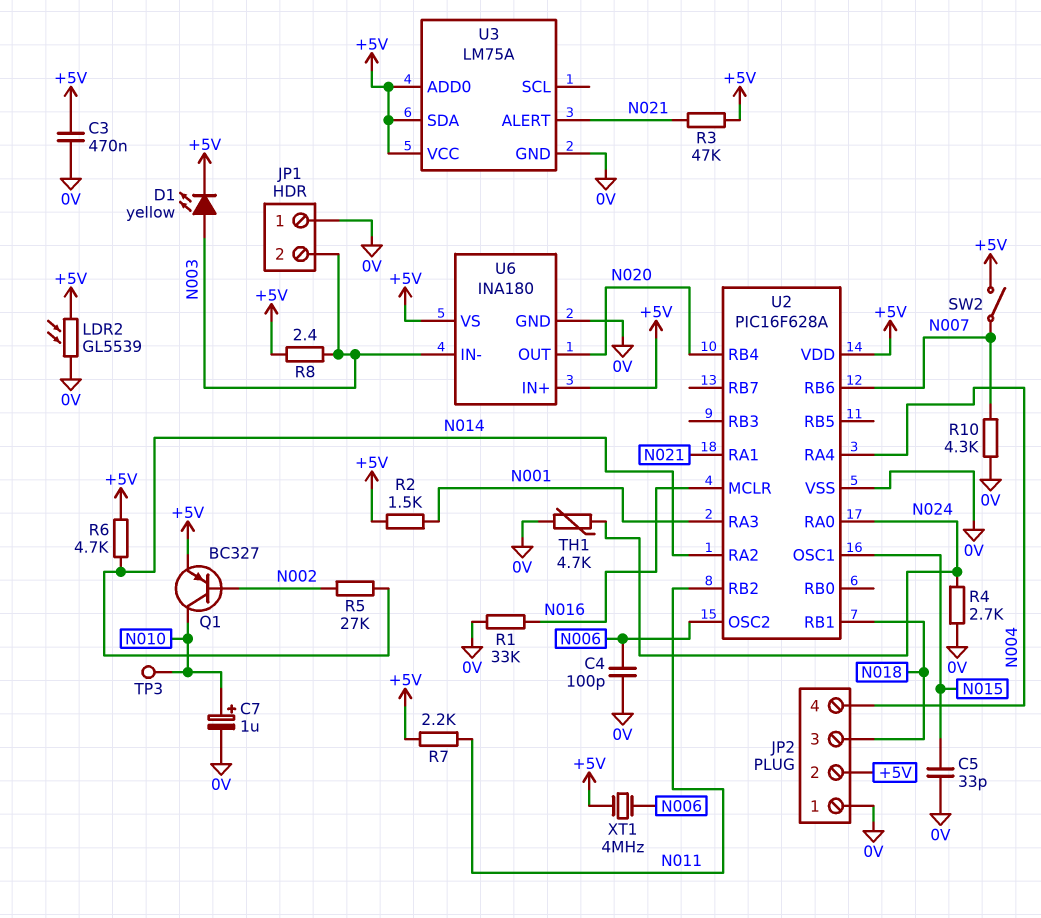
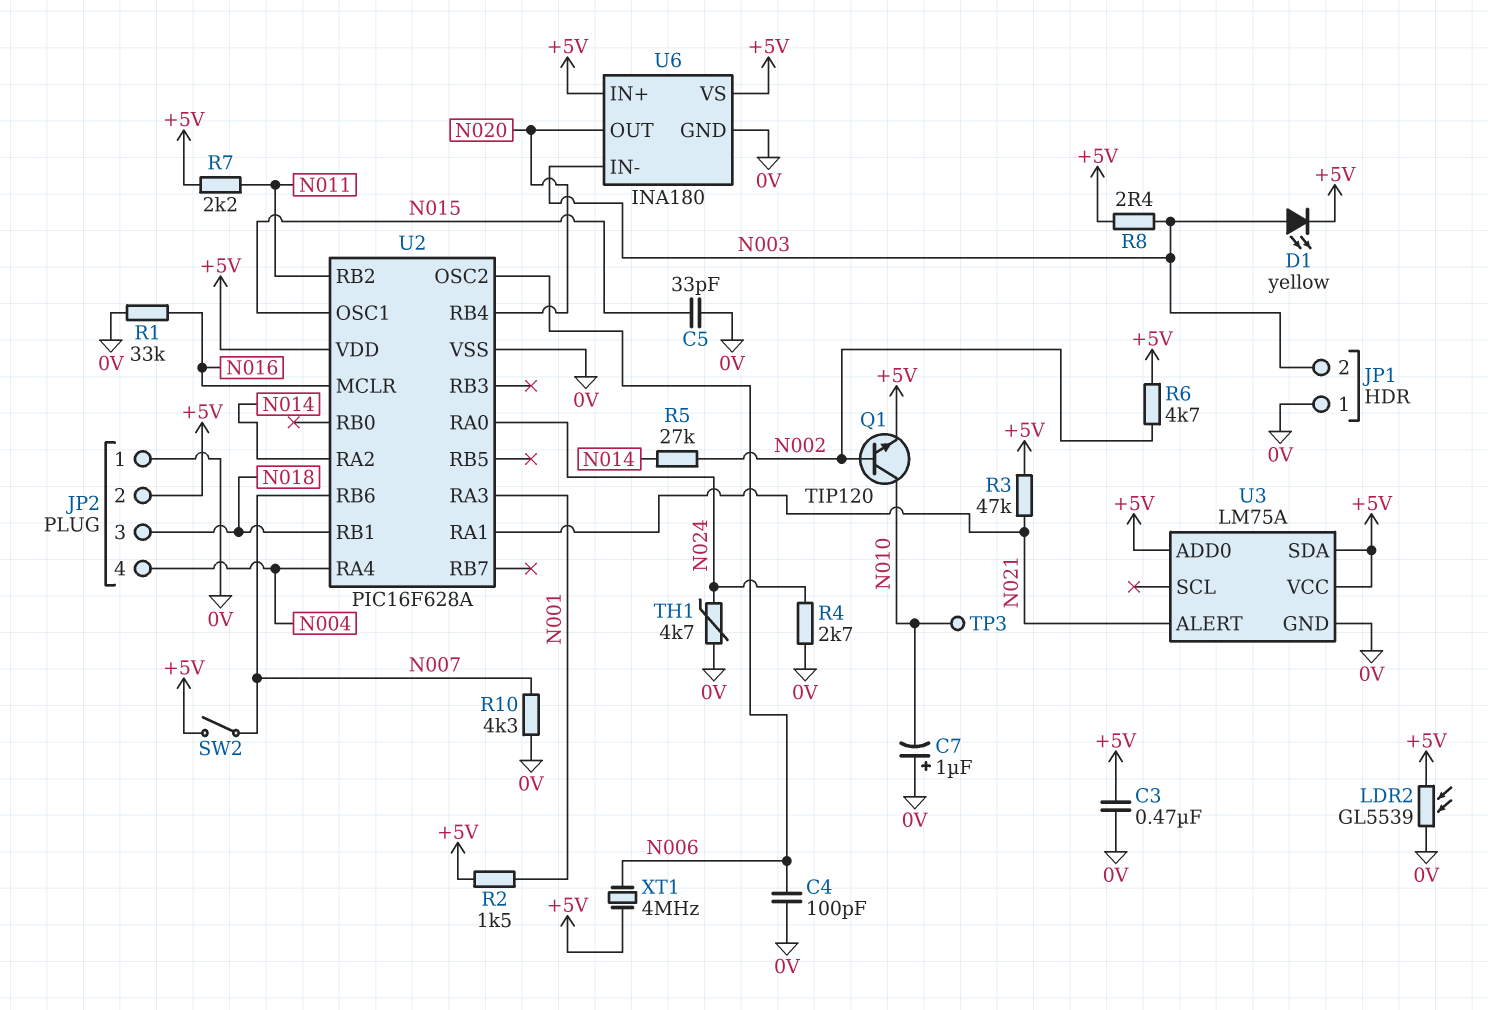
C7: 1uF (plus N010, minus 0V) -> 1uF (plus 0V, minus N010)
Q1: PNP BC327 (B N002, C N010, E +5V) -> NPN TIP120 (B N002, C N010, E +5V)
R6: 4.7k (+5V, N014) -> 4.7k (+5V, N002)

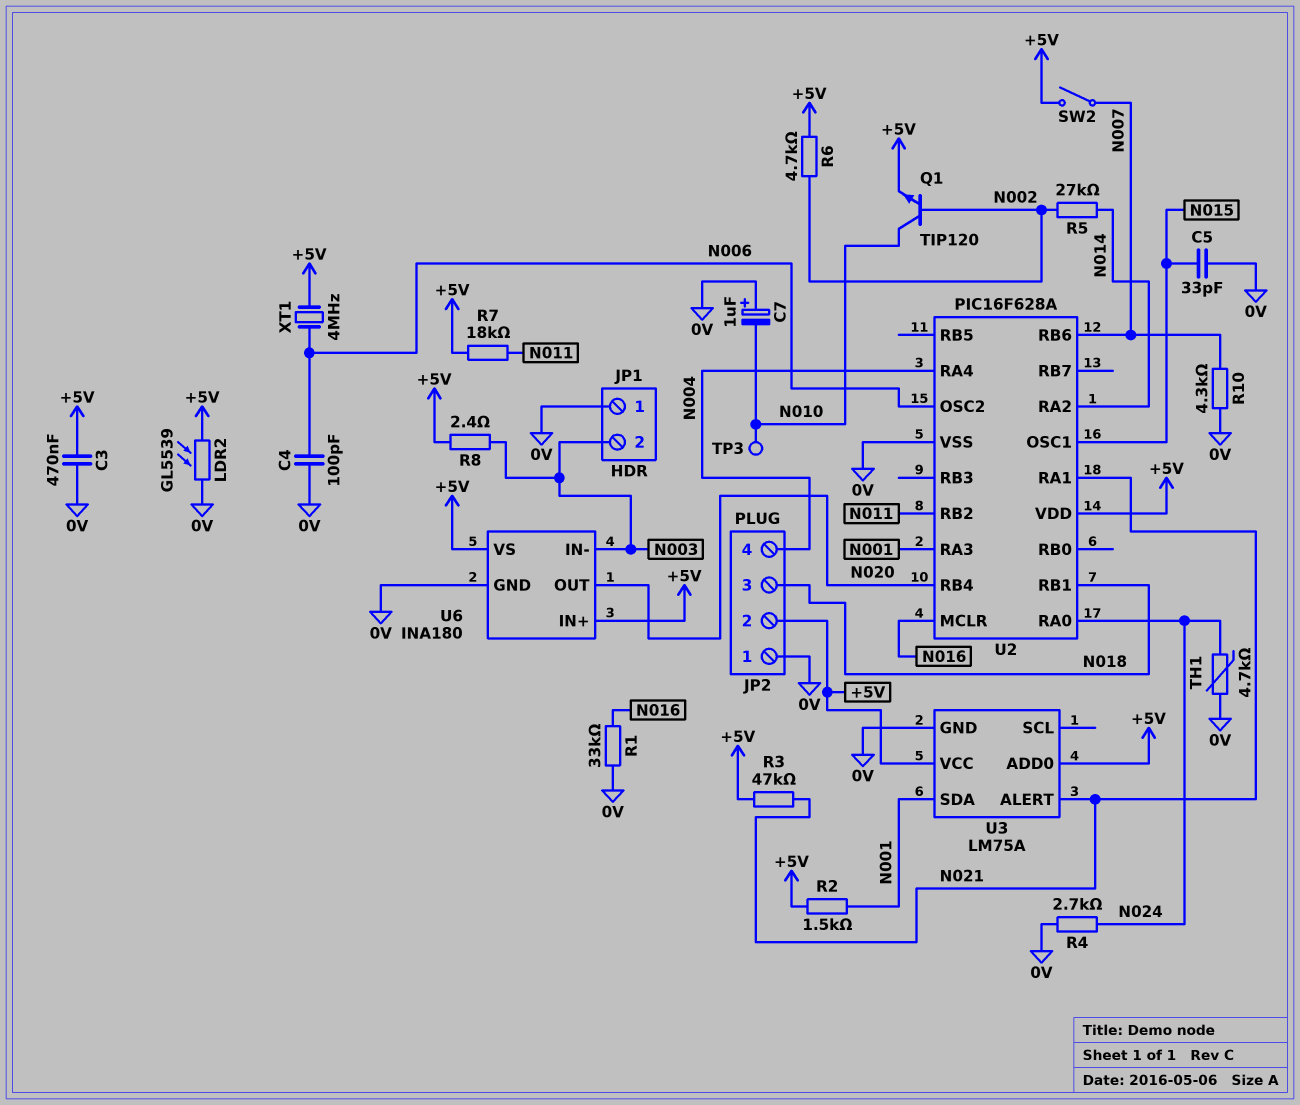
D1: LED yellow (A N003, K +5V) -> none
R7: 2.2k (+5V, N011) -> 18k (+5V, N011)
U3 pin SDA: +5V -> N001

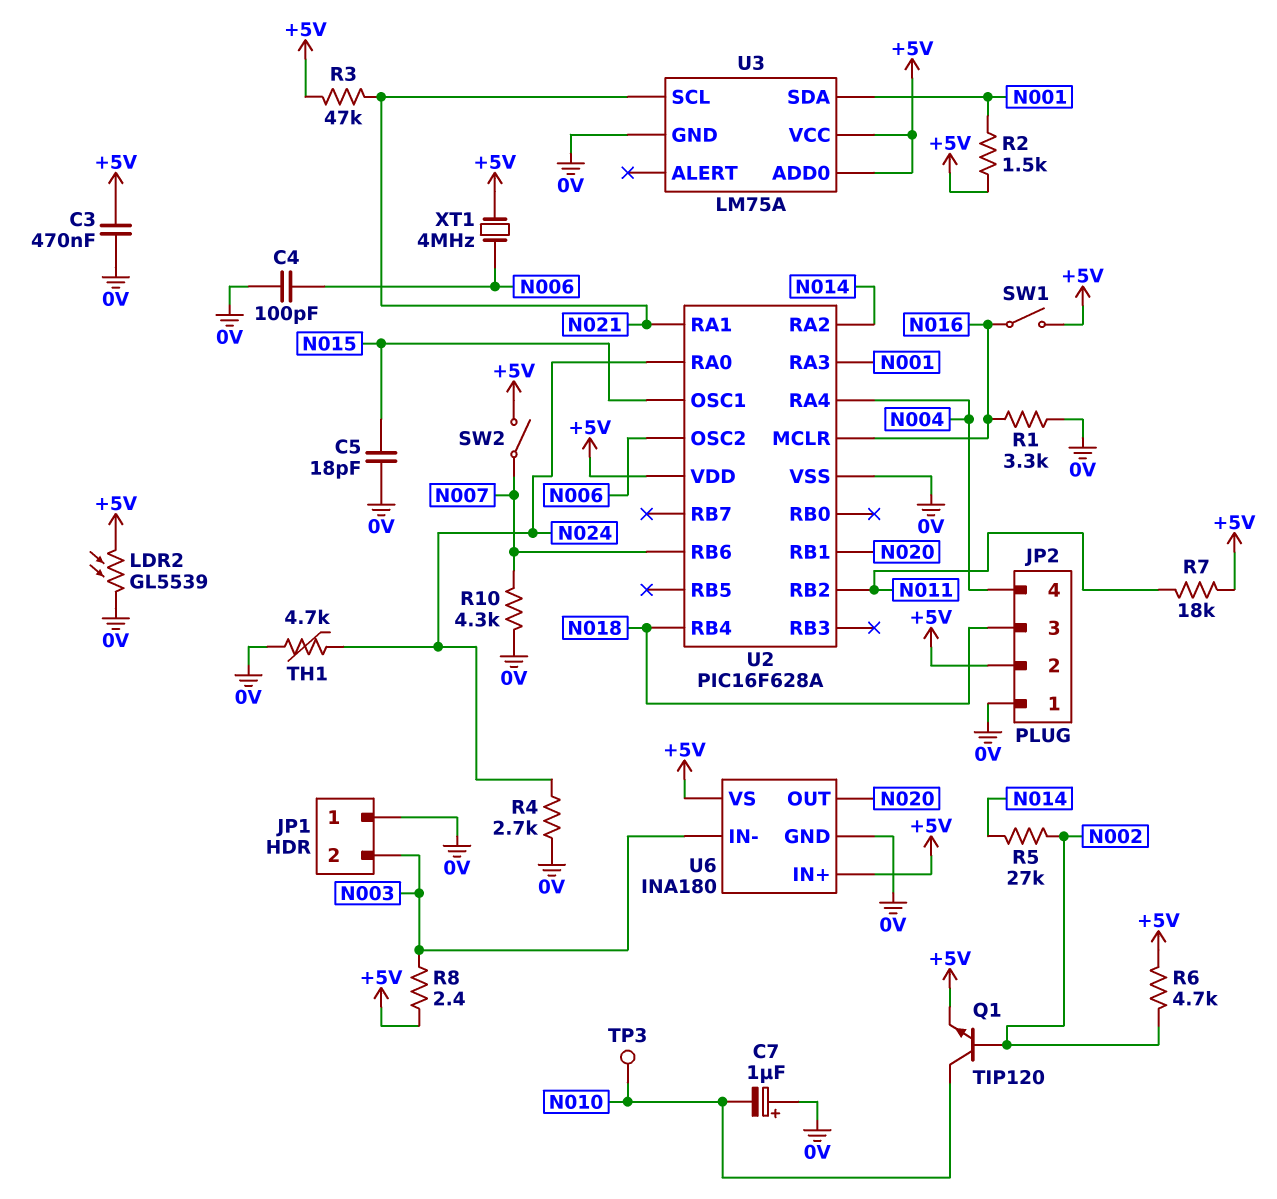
C5: 33pF (0V, N015) -> 18pF (0V, N015)
R1: 33k (0V, N016) -> 3.3k (0V, N016)
SW1: none -> switch (+5V, N016)
U2 pin RB1: N018 -> N020
U2 pin RB4: N020 -> N018
U3 pin ALERT: N021 -> none
U3 pin SCL: none -> N021

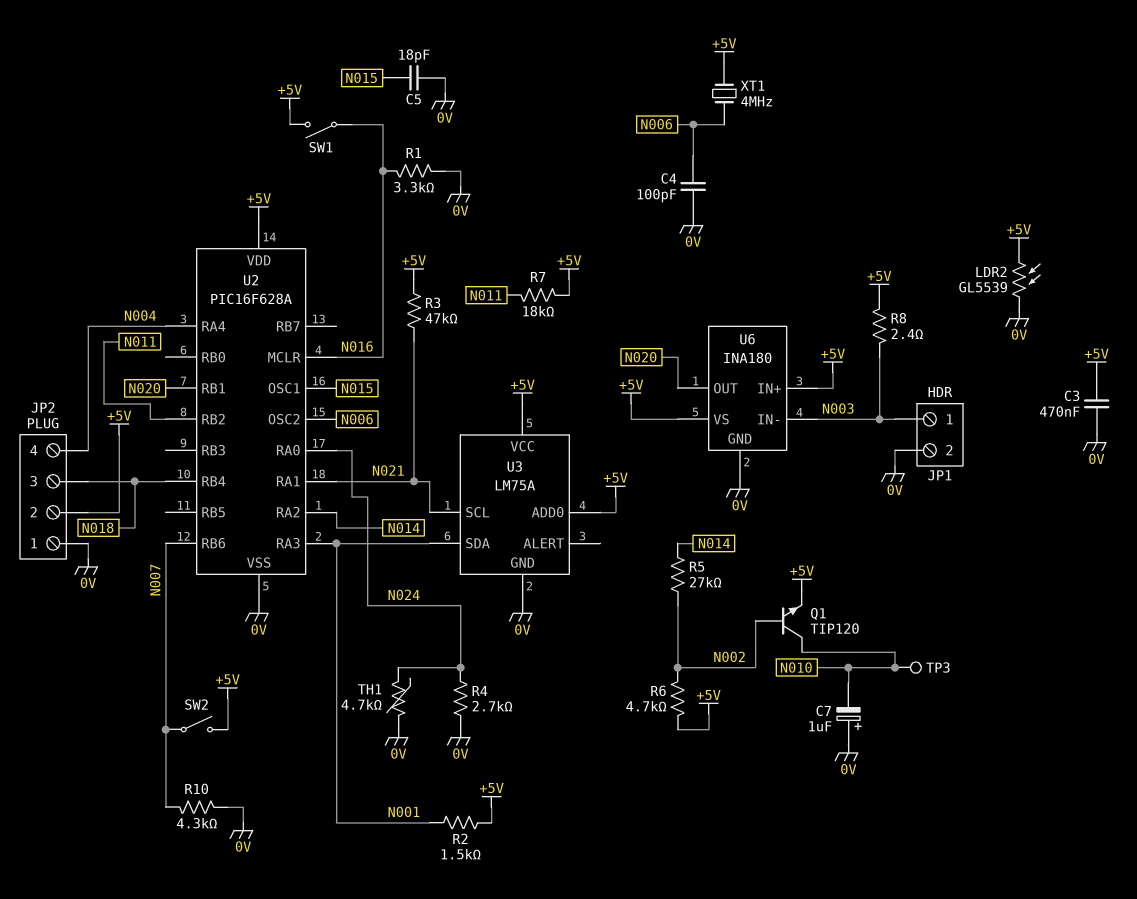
JP1 pin 1: 0V -> N003
JP1 pin 2: N003 -> 0V

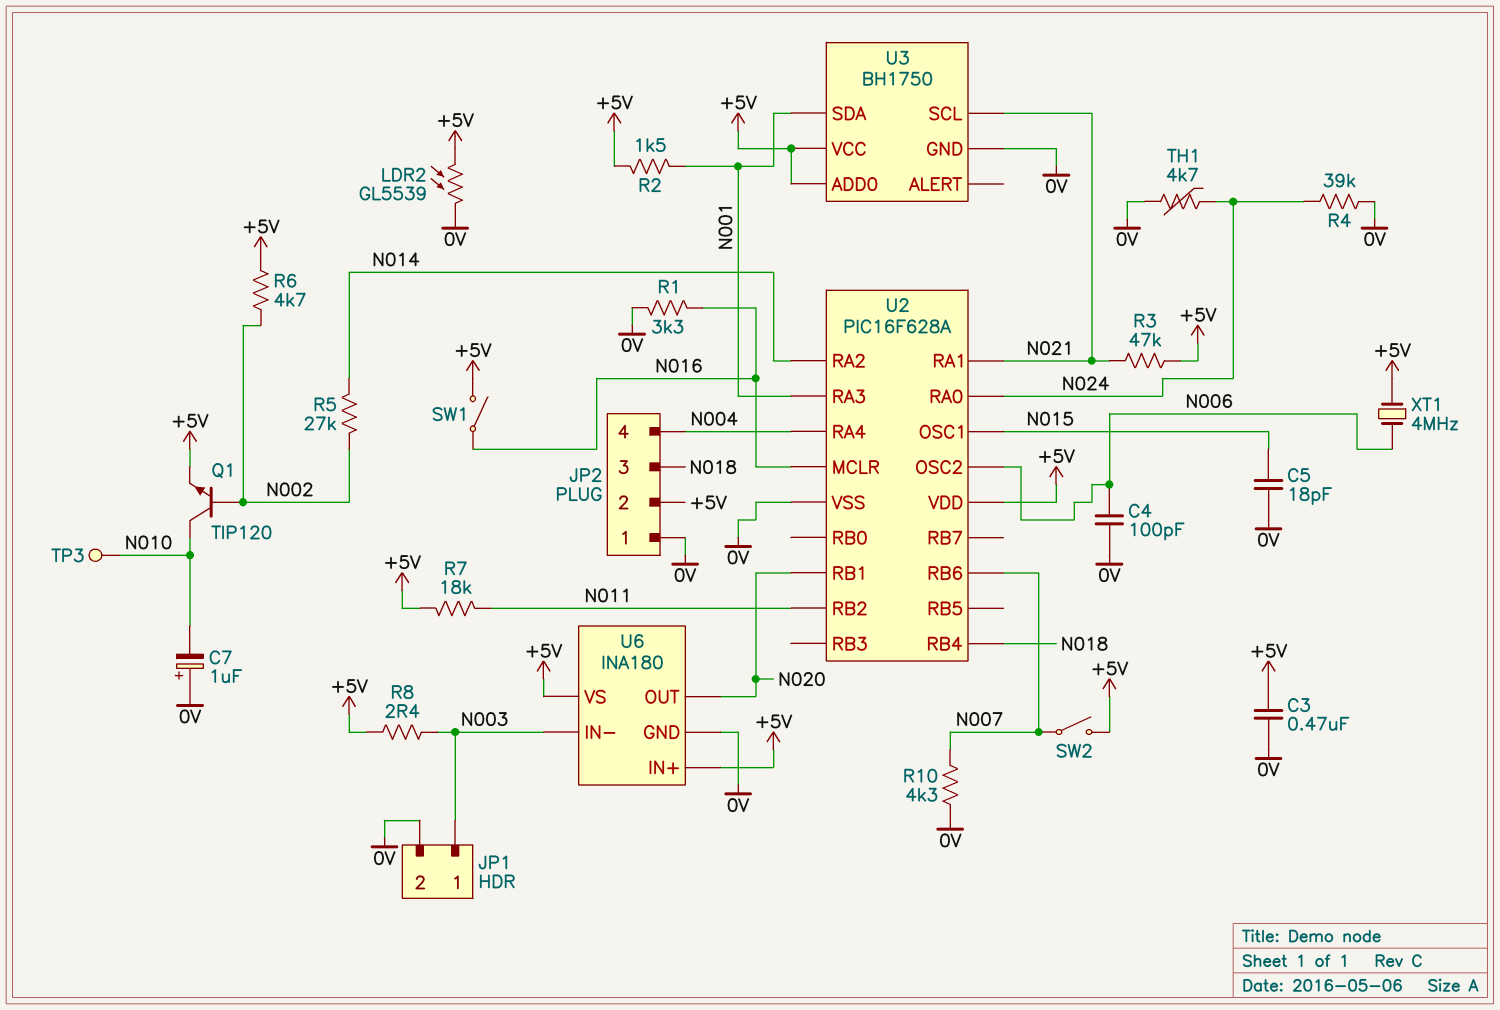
R4: 2.7k (0V, N024) -> 39k (0V, N024)
U3: LM75A -> BH1750

